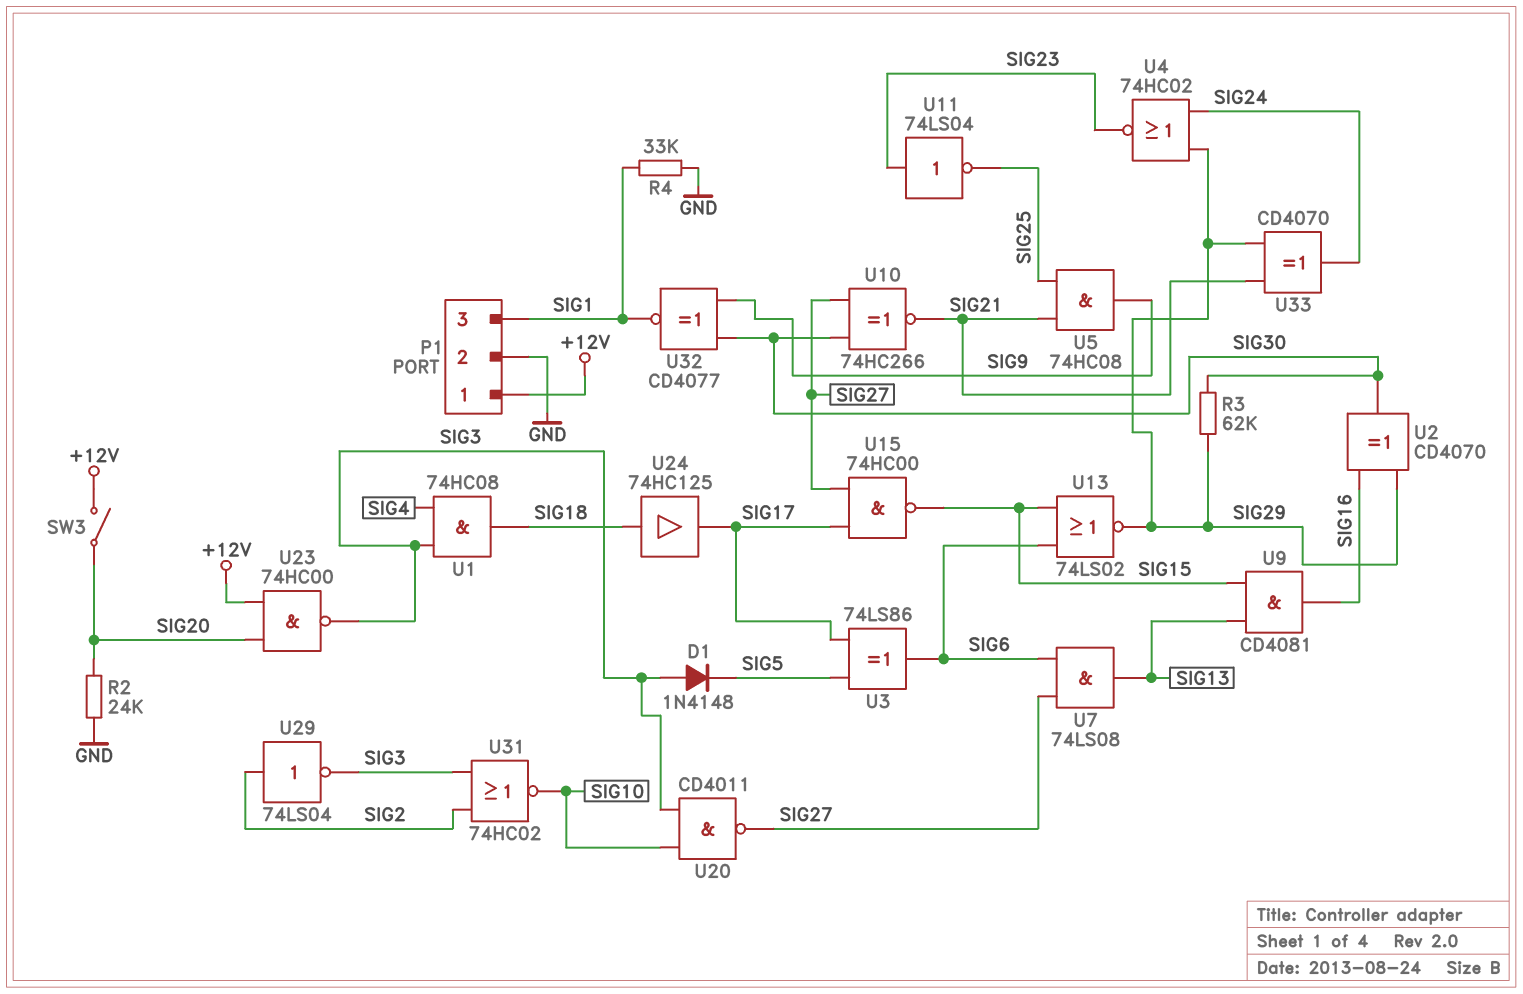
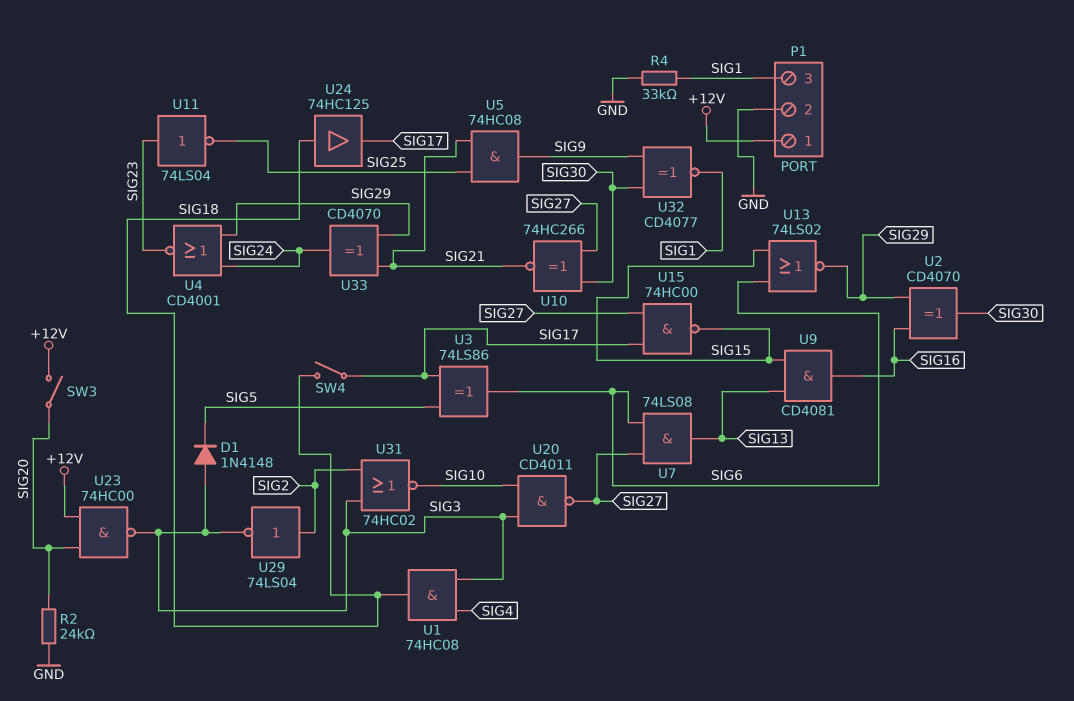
R3: 62k (SIG29, SIG30) -> none
SW4: none -> switch (SIG17, SIG18)
U4: NOR 74HC02 (in SIG24, in SIG29, out SIG23) -> NOR CD4001 (in SIG24, in SIG29, out SIG23)

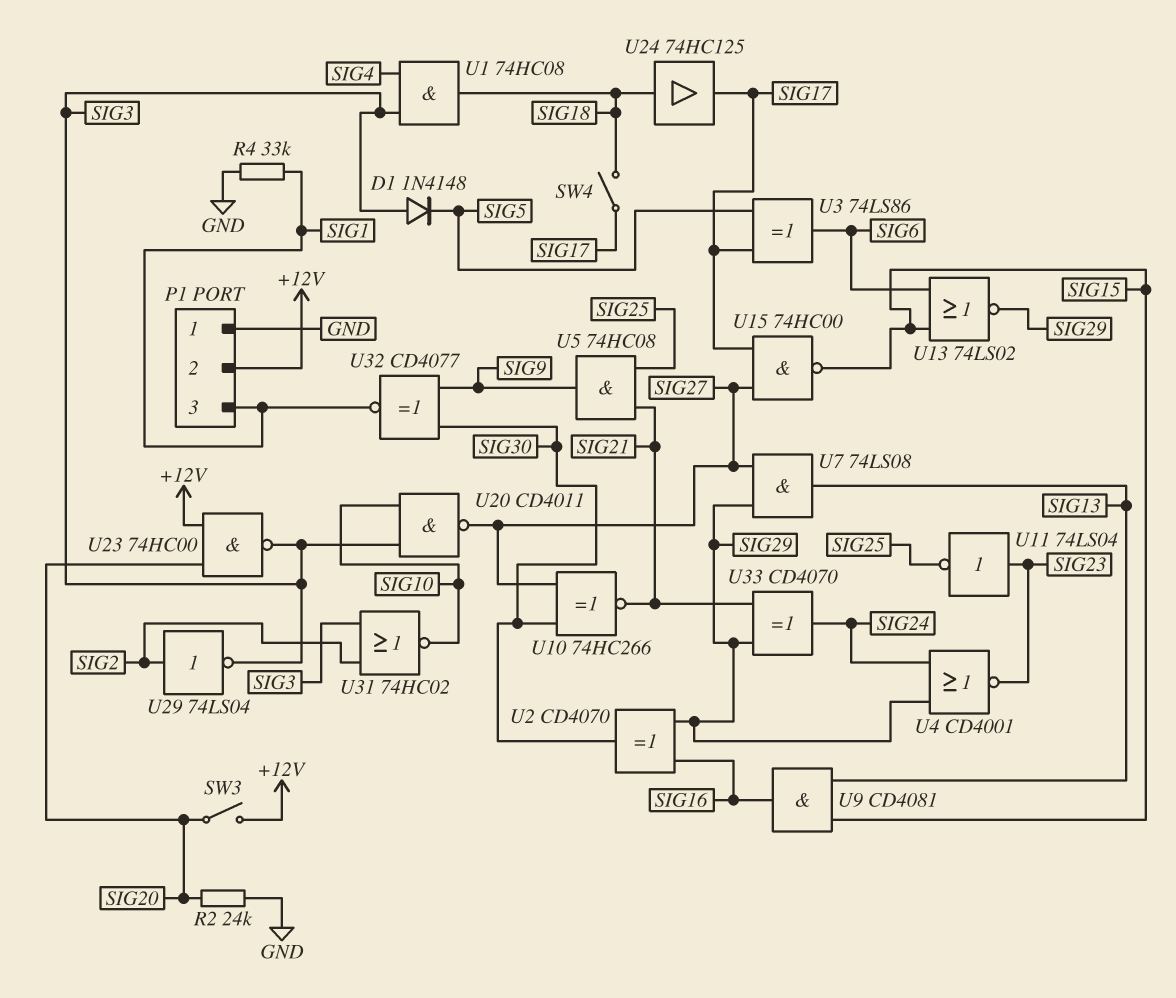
P1 pin 1: +12V -> GND
P1 pin 2: GND -> +12V
U7: AND 74LS08 (in SIG6, in SIG27, out SIG13) -> AND 74LS08 (in SIG27, in SIG29, out SIG13)

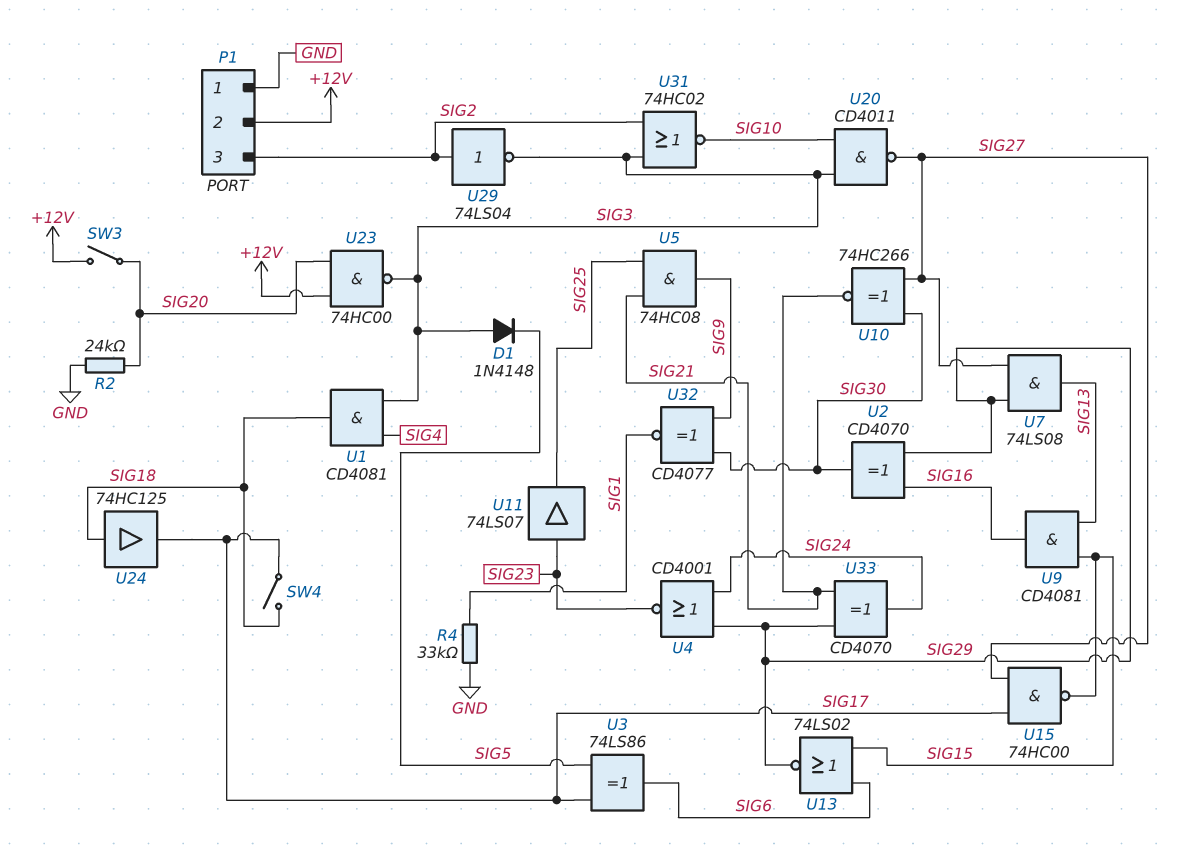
P1 pin 3: SIG1 -> SIG2
U1: AND 74HC08 (in SIG3, in SIG4, out SIG18) -> AND CD4081 (in SIG3, in SIG4, out SIG18)
U11: NOT 74LS04 (in SIG23, out SIG25) -> buffer 74LS07 (in SIG23, out SIG25)

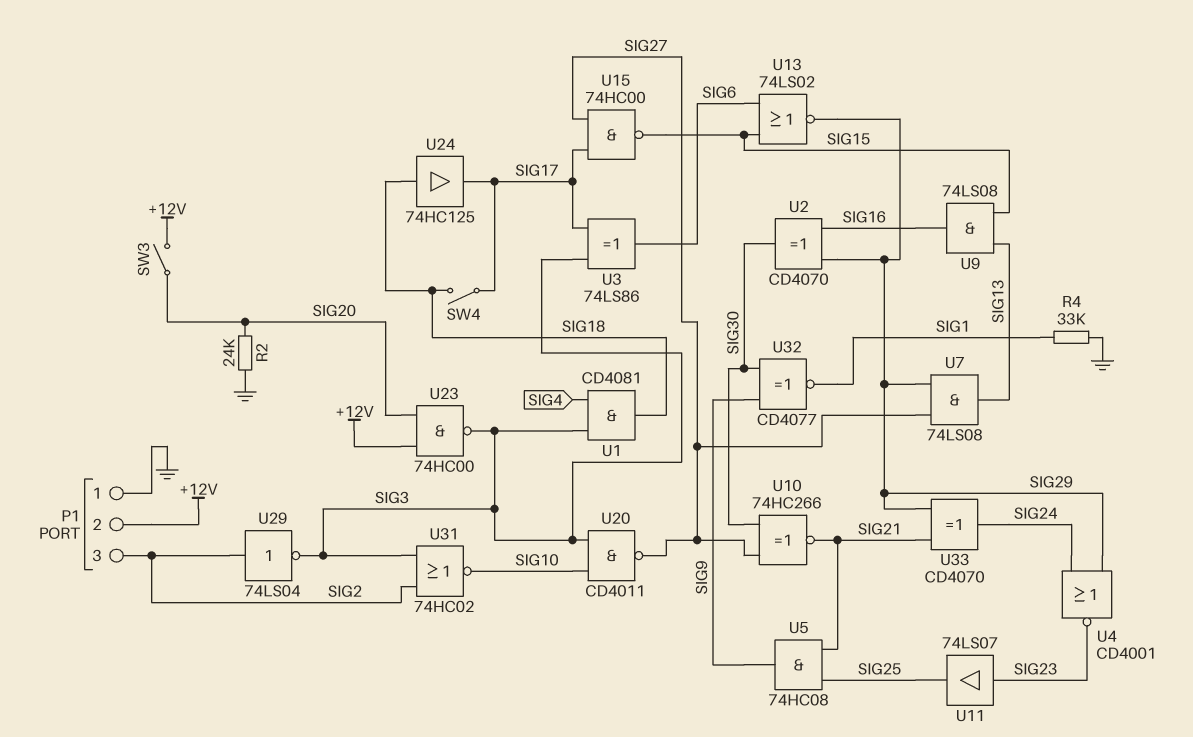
D1: diode 1N4148 (A SIG3, K SIG5) -> none
U3: XOR 74LS86 (in SIG5, in SIG17, out SIG6) -> XOR 74LS86 (in SIG3, in SIG17, out SIG6)
U9: AND CD4081 (in SIG13, in SIG15, out SIG16) -> AND 74LS08 (in SIG13, in SIG15, out SIG16)

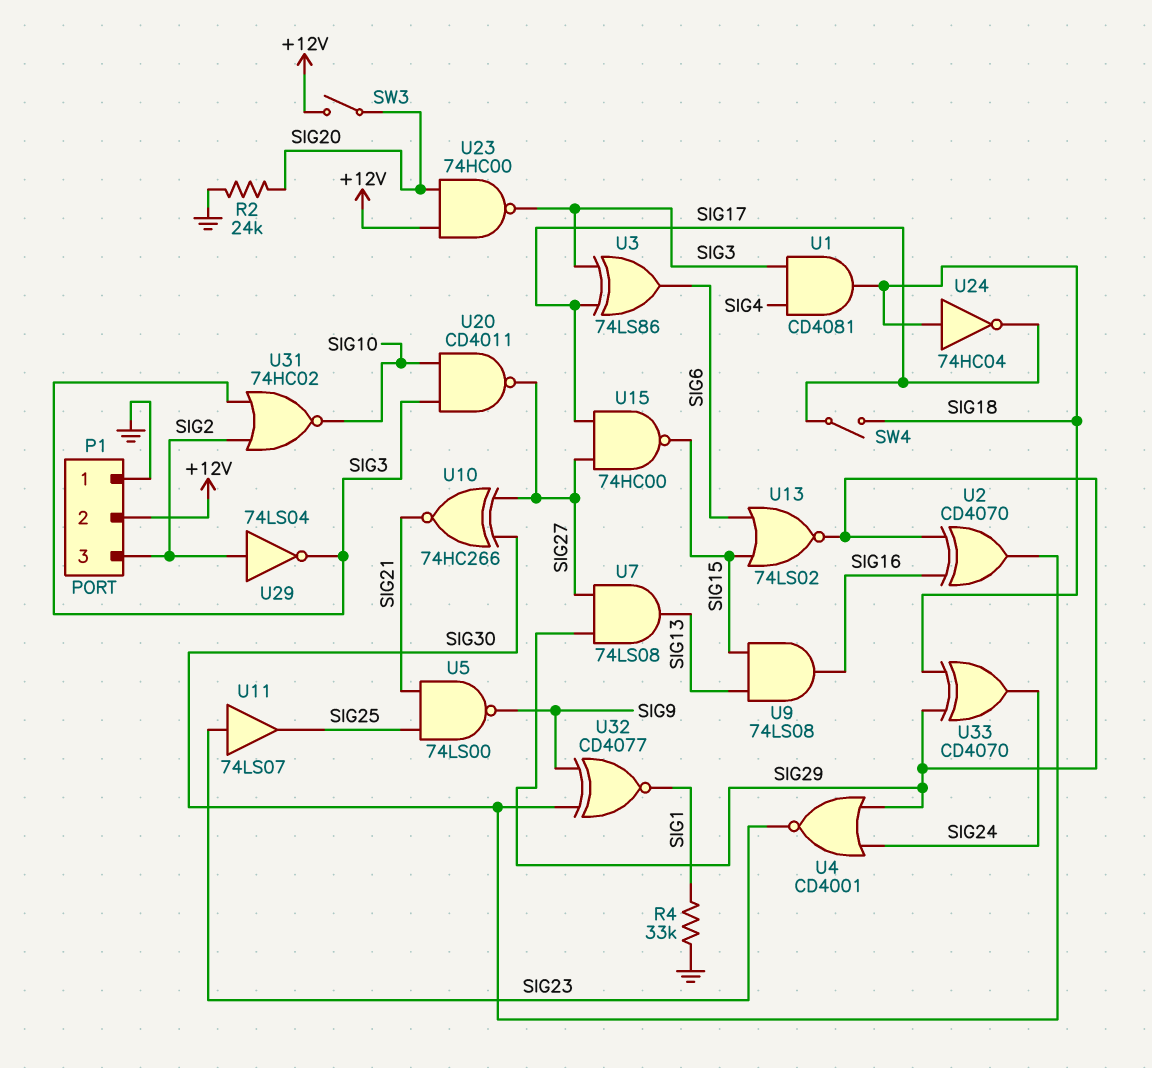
U5: AND 74HC08 (in SIG21, in SIG25, out SIG9) -> NAND 74LS00 (in SIG21, in SIG25, out SIG9)
U24: buffer 74HC125 (in SIG18, out SIG17) -> NOT 74HC04 (in SIG18, out SIG17)
U33: XOR CD4070 (in SIG21, in SIG29, out SIG24) -> XOR CD4070 (in SIG18, in SIG29, out SIG24)

